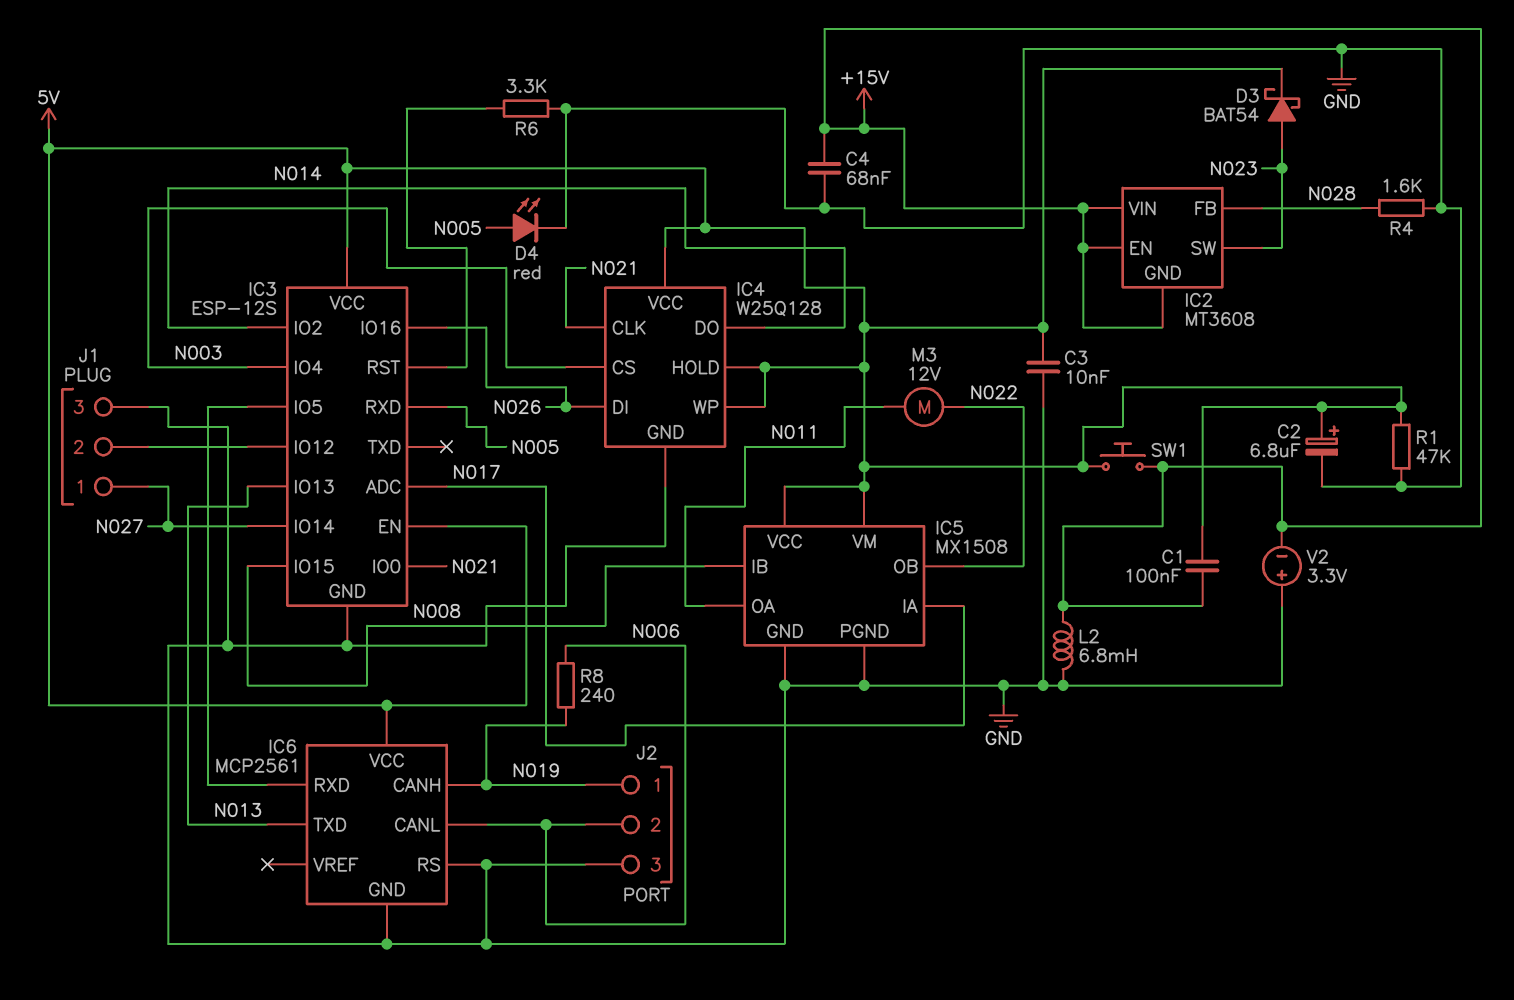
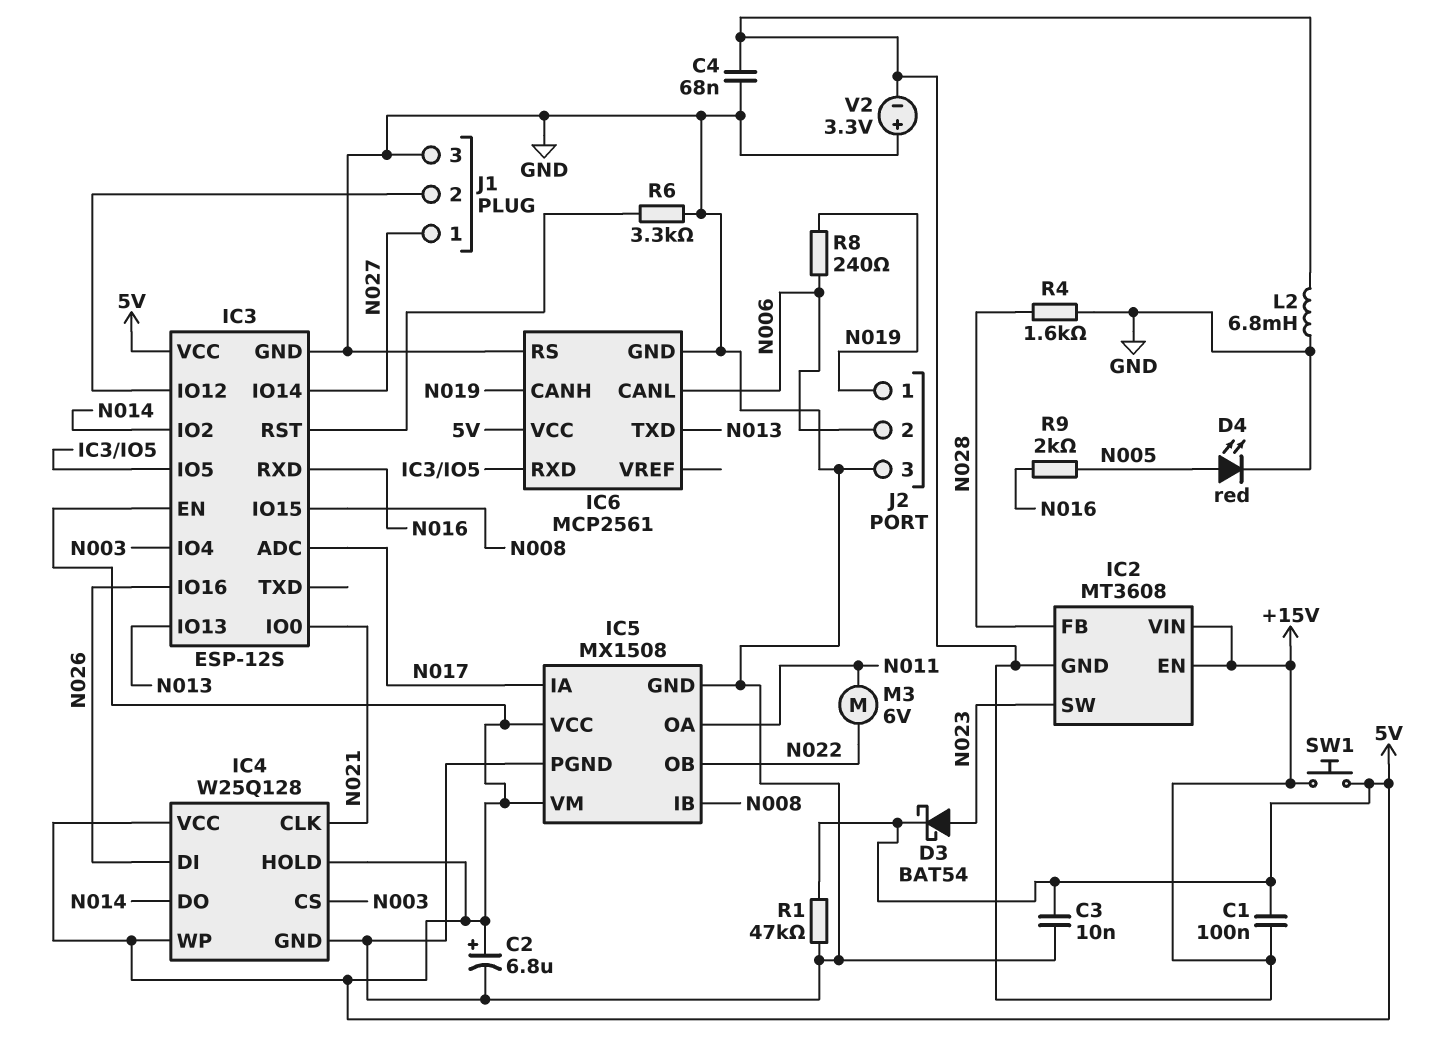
IC3 pin RXD: N005 -> N016
M3: motor 12V (N011, N022) -> motor 6V (N011, N022)
R9: none -> 2k (N005, N016)

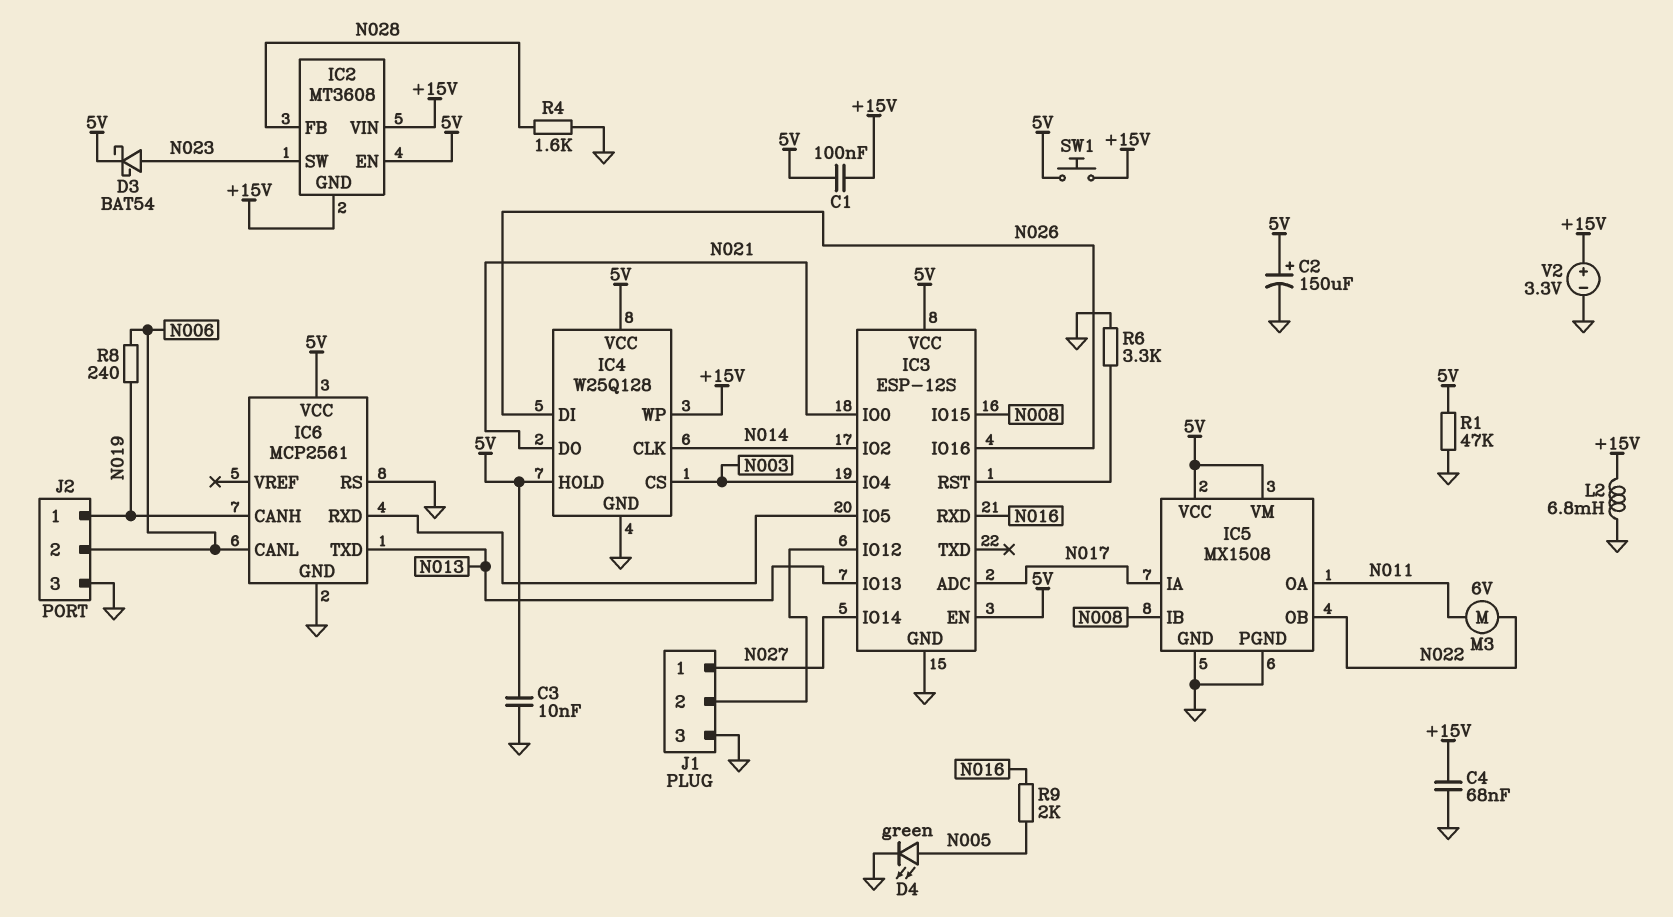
C2: 6.8uF (plus 5V, minus GND) -> 150uF (plus 5V, minus GND)
D4: LED red (A N005, K GND) -> LED green (A N005, K GND)
IC2 pin EN: +15V -> 5V
IC4 pin CLK: N021 -> N014
IC4 pin DO: N014 -> N021
IC4 pin WP: 5V -> +15V
V2: 3.3V (plus GND, minus +15V) -> 3.3V (plus +15V, minus GND)

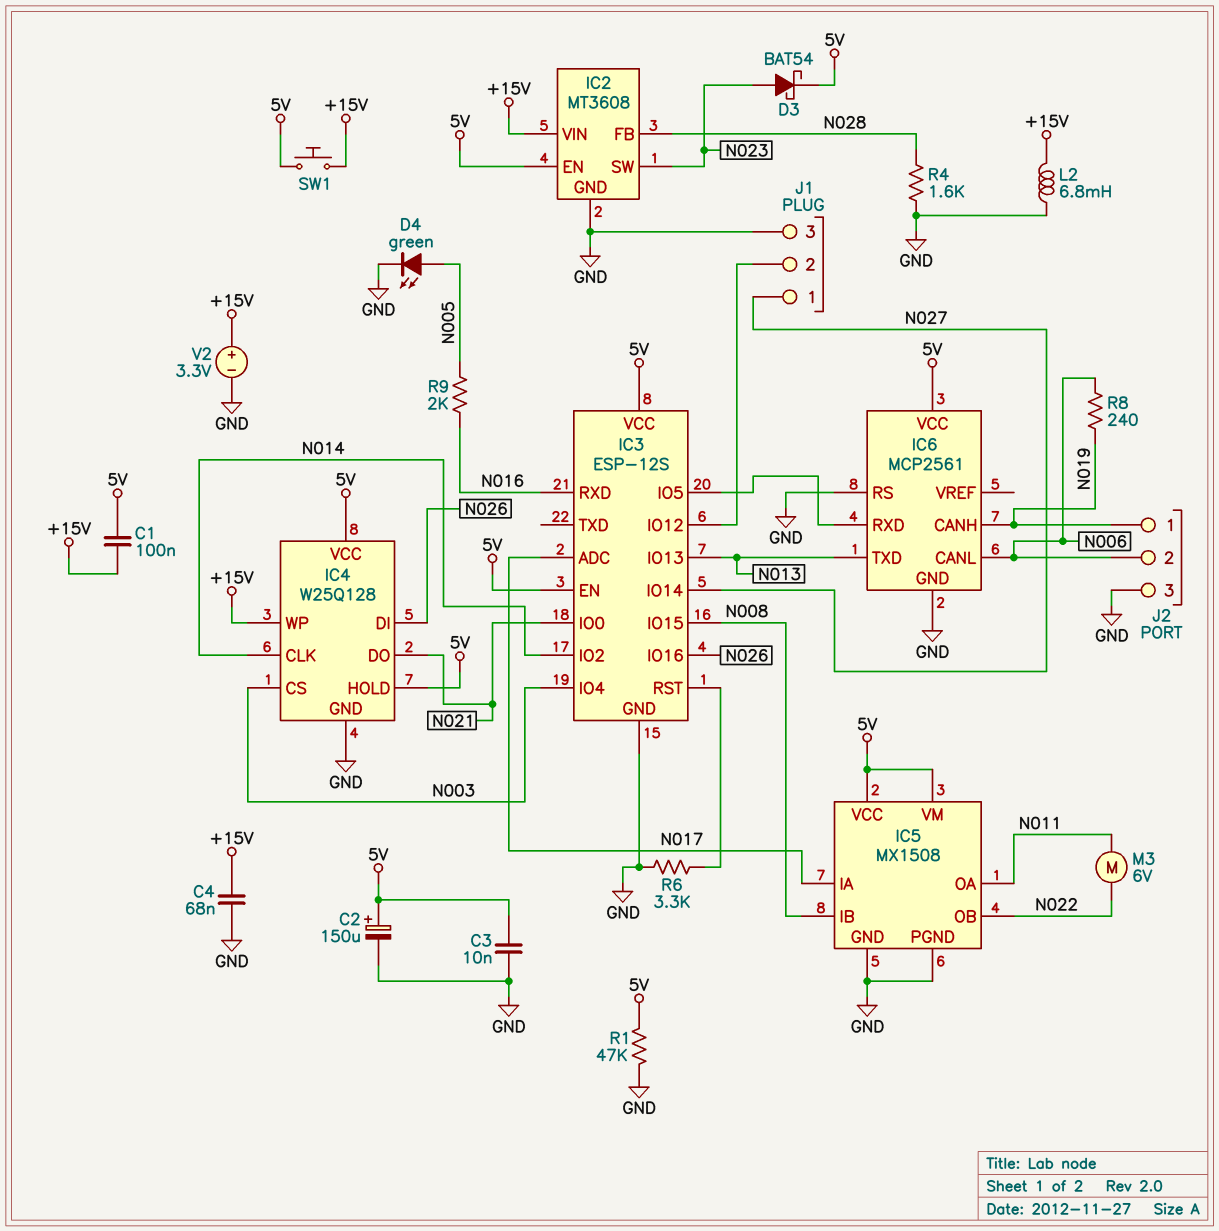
IC2 pin GND: +15V -> GND

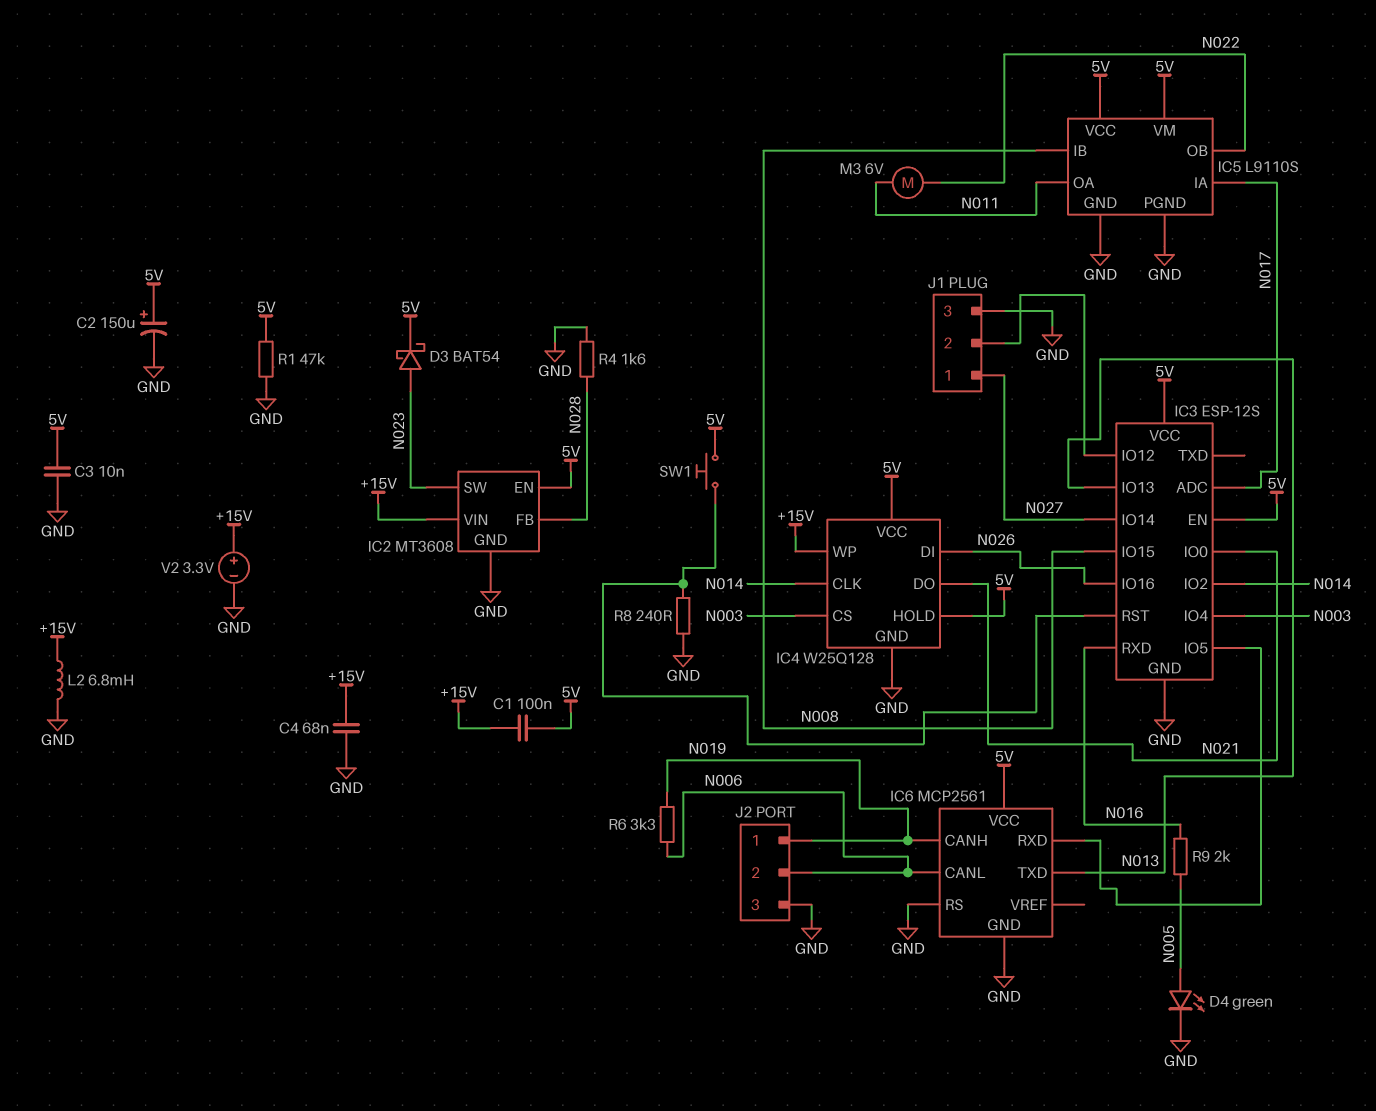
IC5: MX1508 -> L9110S
R6: 3.3k (GND, IC3/RST) -> 3.3k (N006, N019)
R8: 240 (N006, N019) -> 240 (GND, IC3/RST)
SW1: button (+15V, 5V) -> button (5V, IC3/RST)

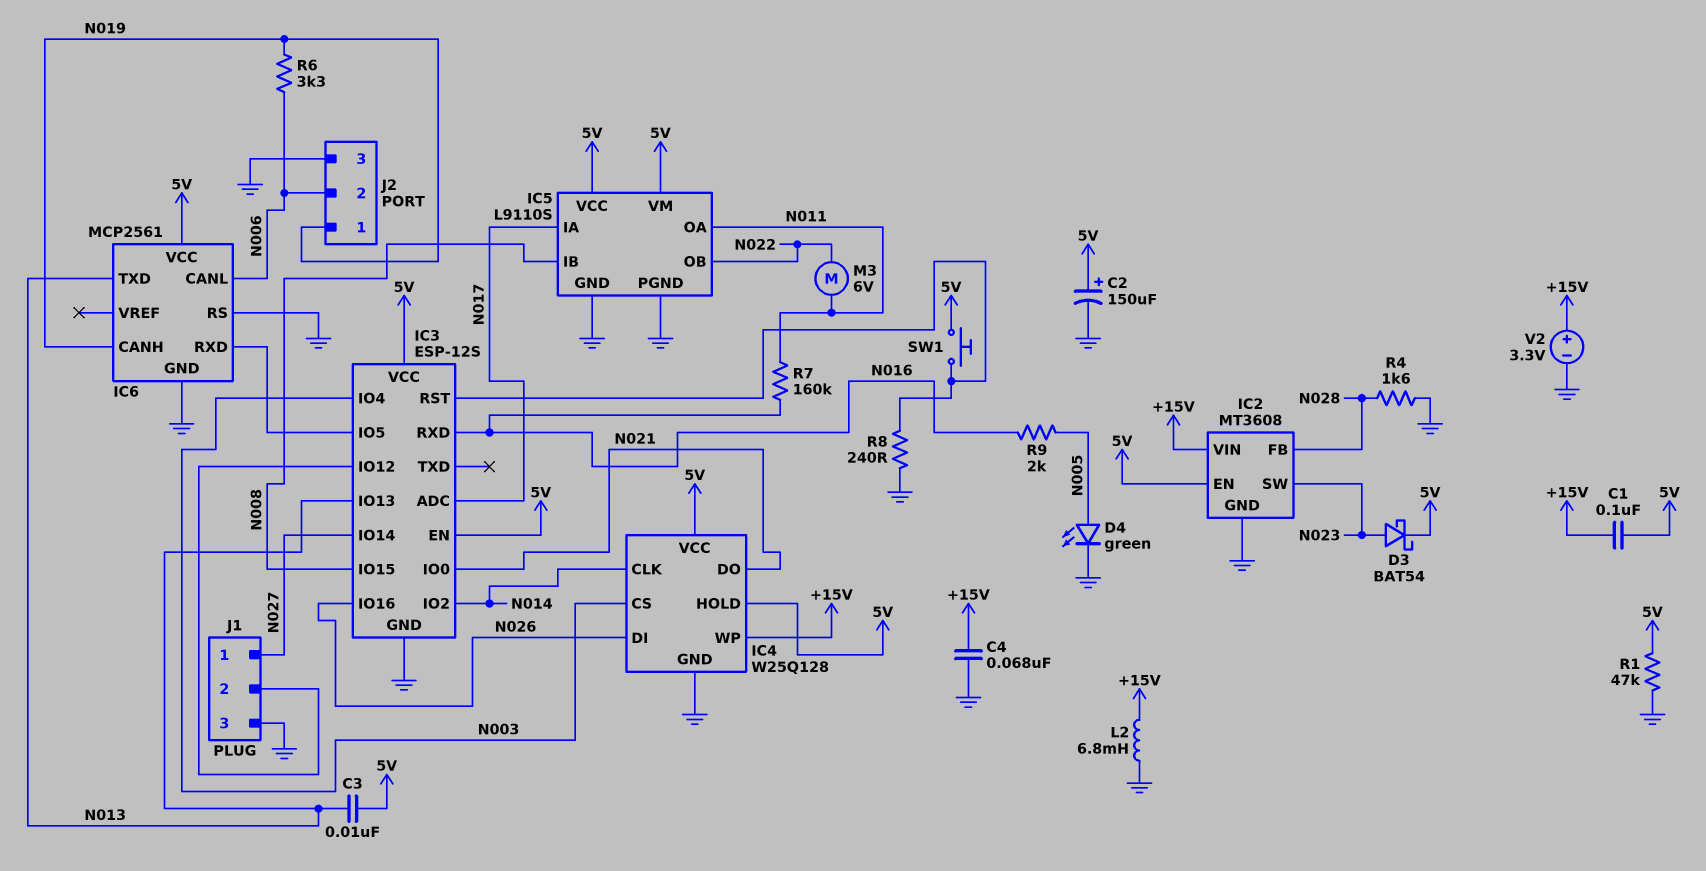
C3: 10nF (5V, GND) -> 10nF (5V, N013)
R7: none -> 160k (N011, N016)

